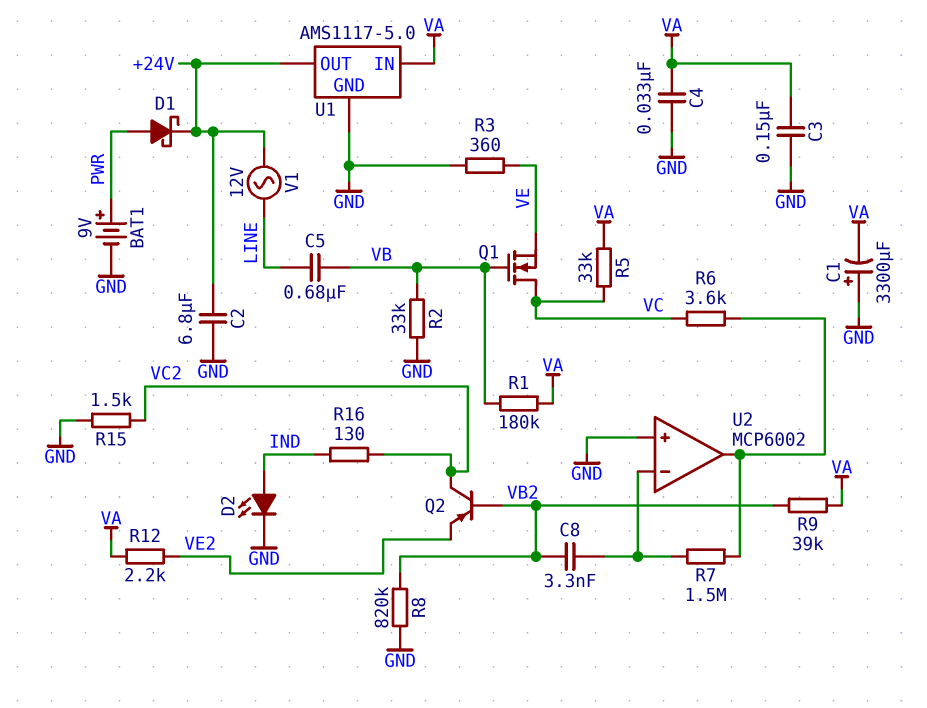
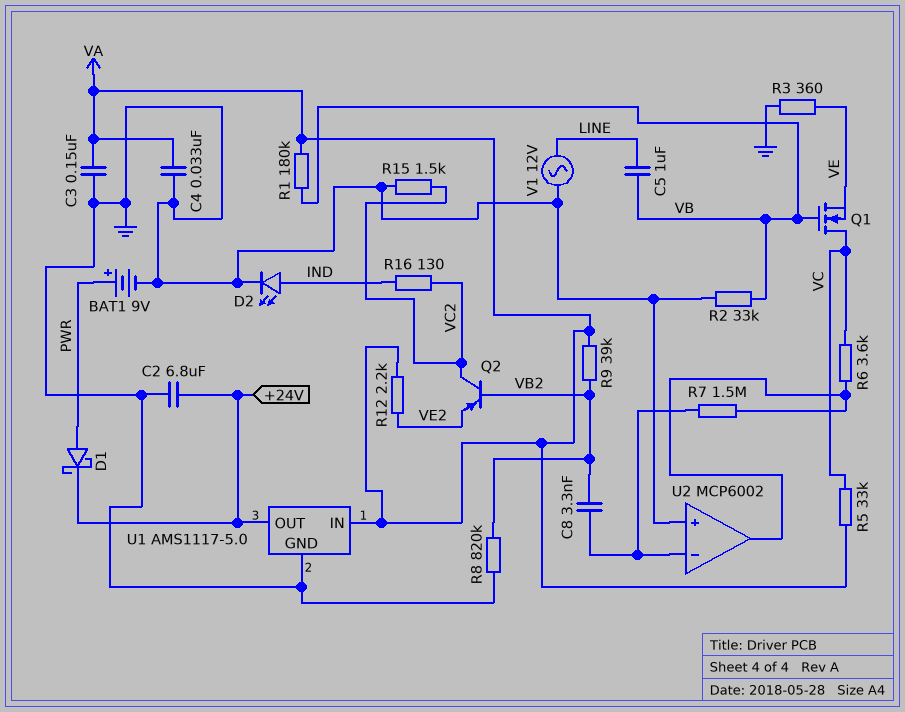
C1: 3300uF (plus GND, minus VA) -> none
C5: 680nF (LINE, VB) -> 1uF (LINE, VB)
V1: AC 12V (+24V, LINE) -> AC 12V (GND, LINE)

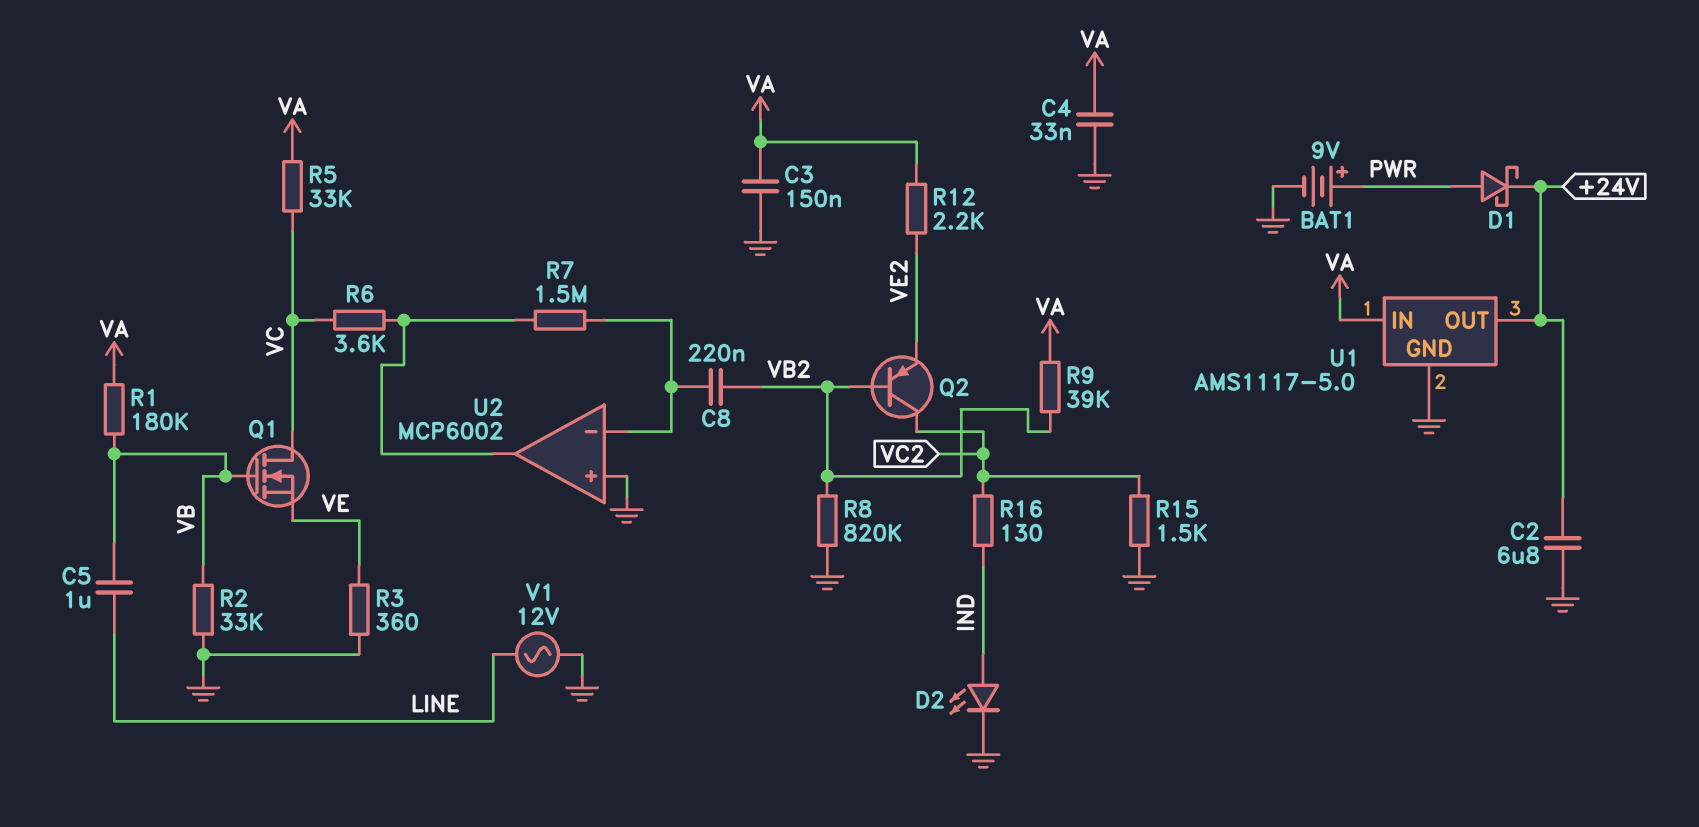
C8: 3.3nF (U2/in-, VB2) -> 220nF (U2/in-, VB2)

